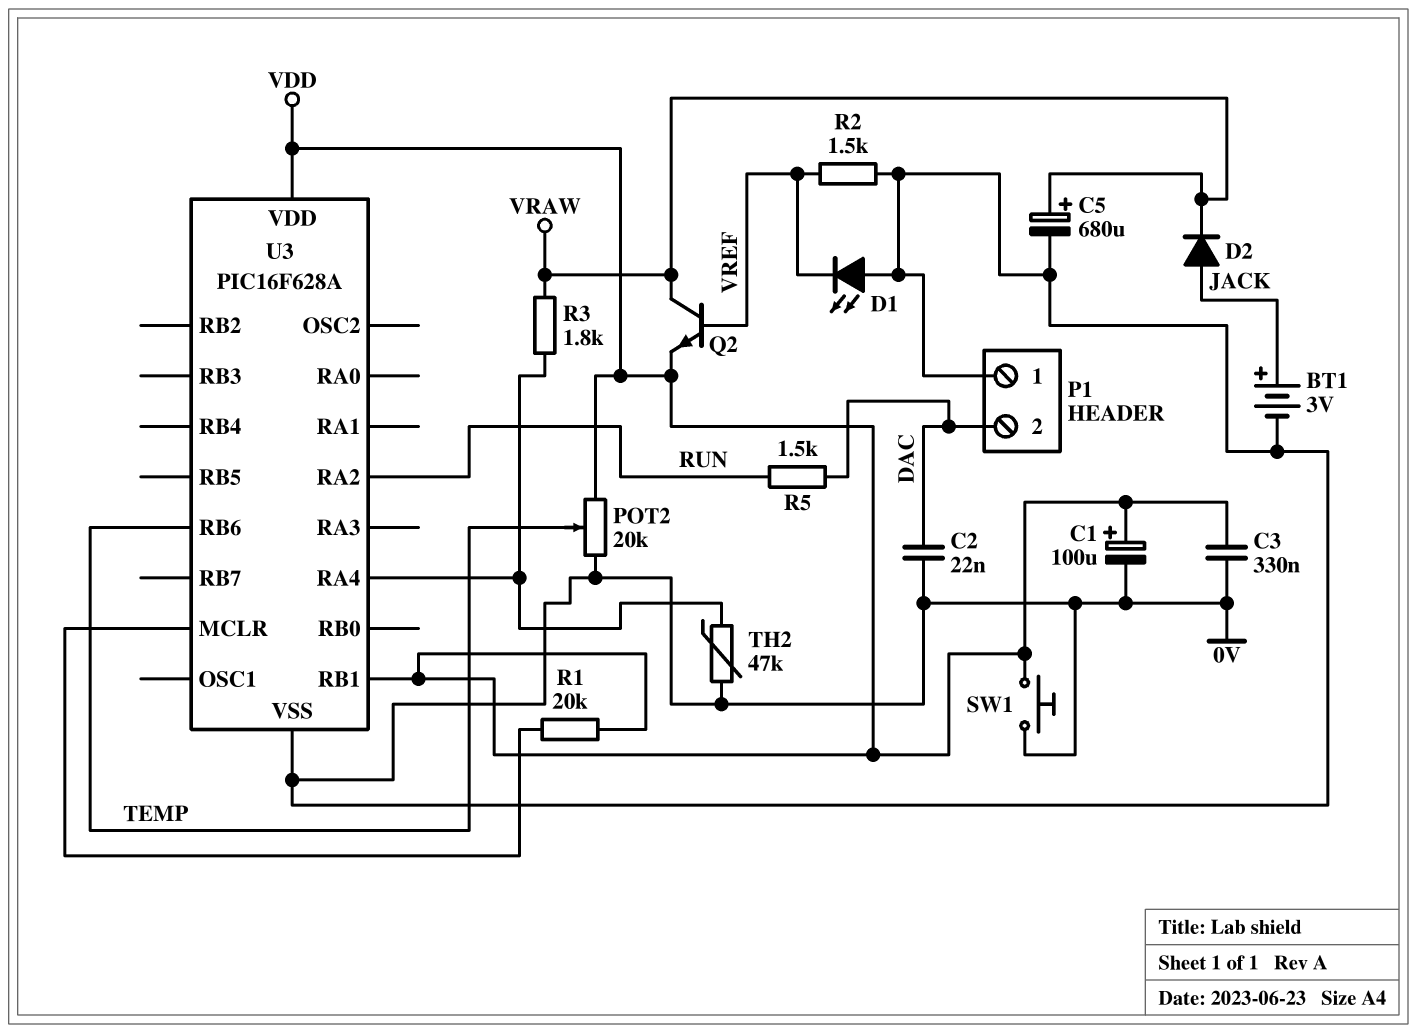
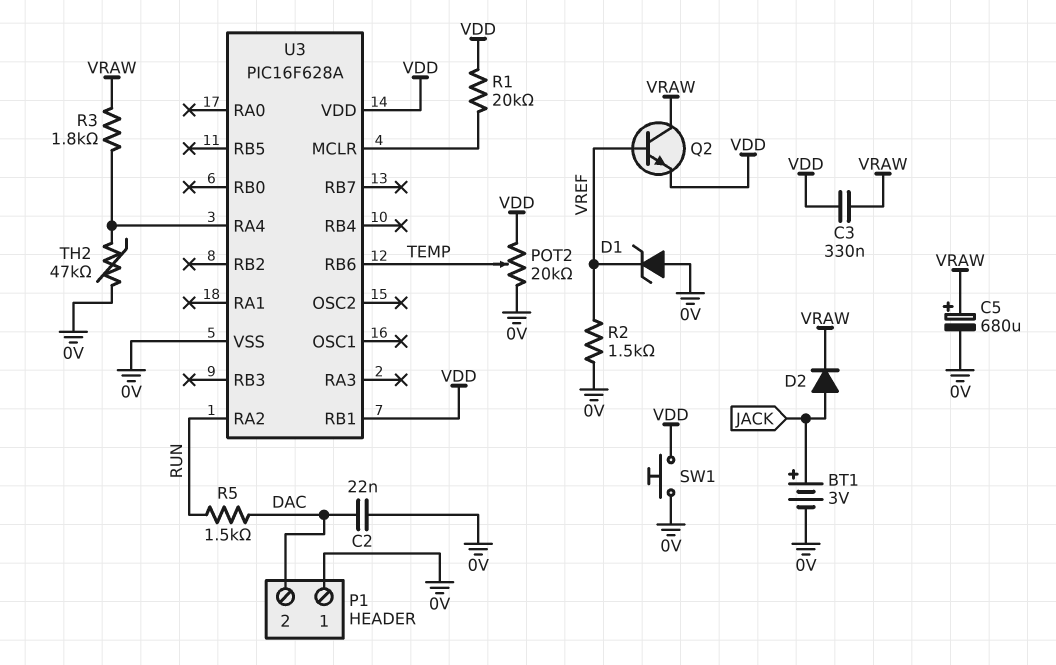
C1: 100uF (plus VDD, minus 0V) -> none
C3: 330nF (0V, VDD) -> 330nF (VDD, VRAW)
D1: LED (A 0V, K VREF) -> zener (A 0V, K VREF)

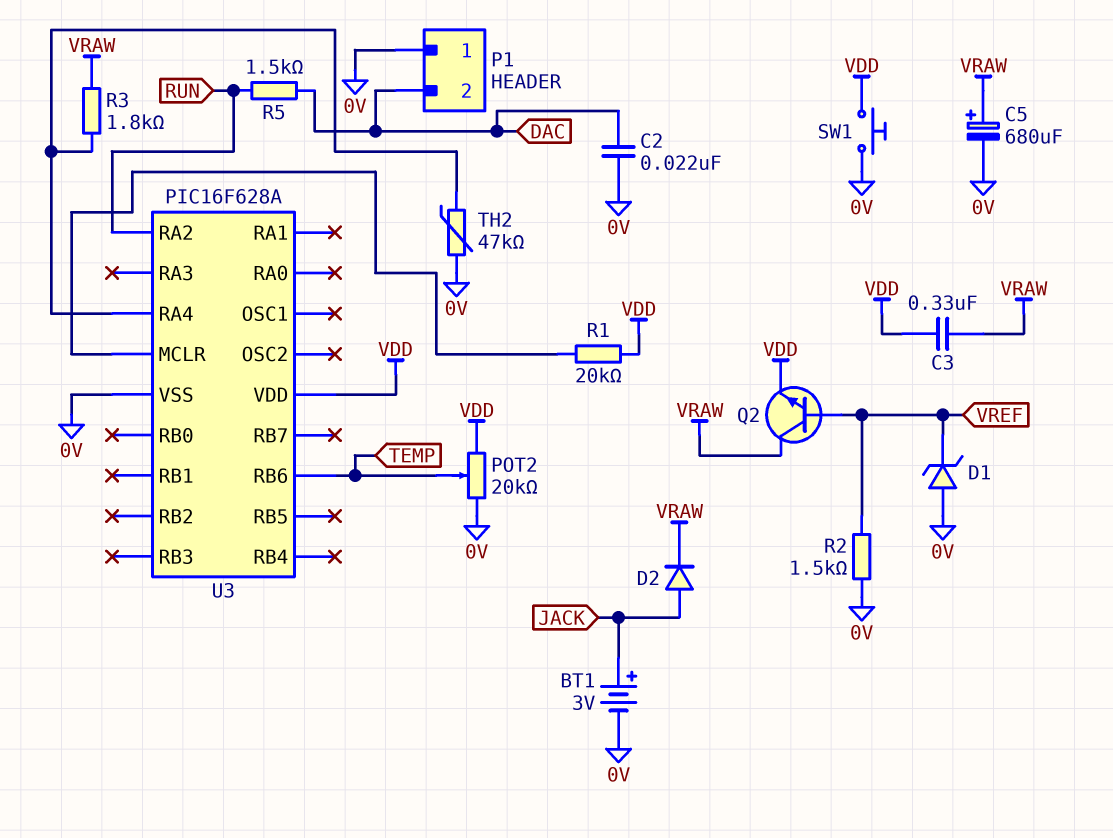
U3 pin RB1: VDD -> none

